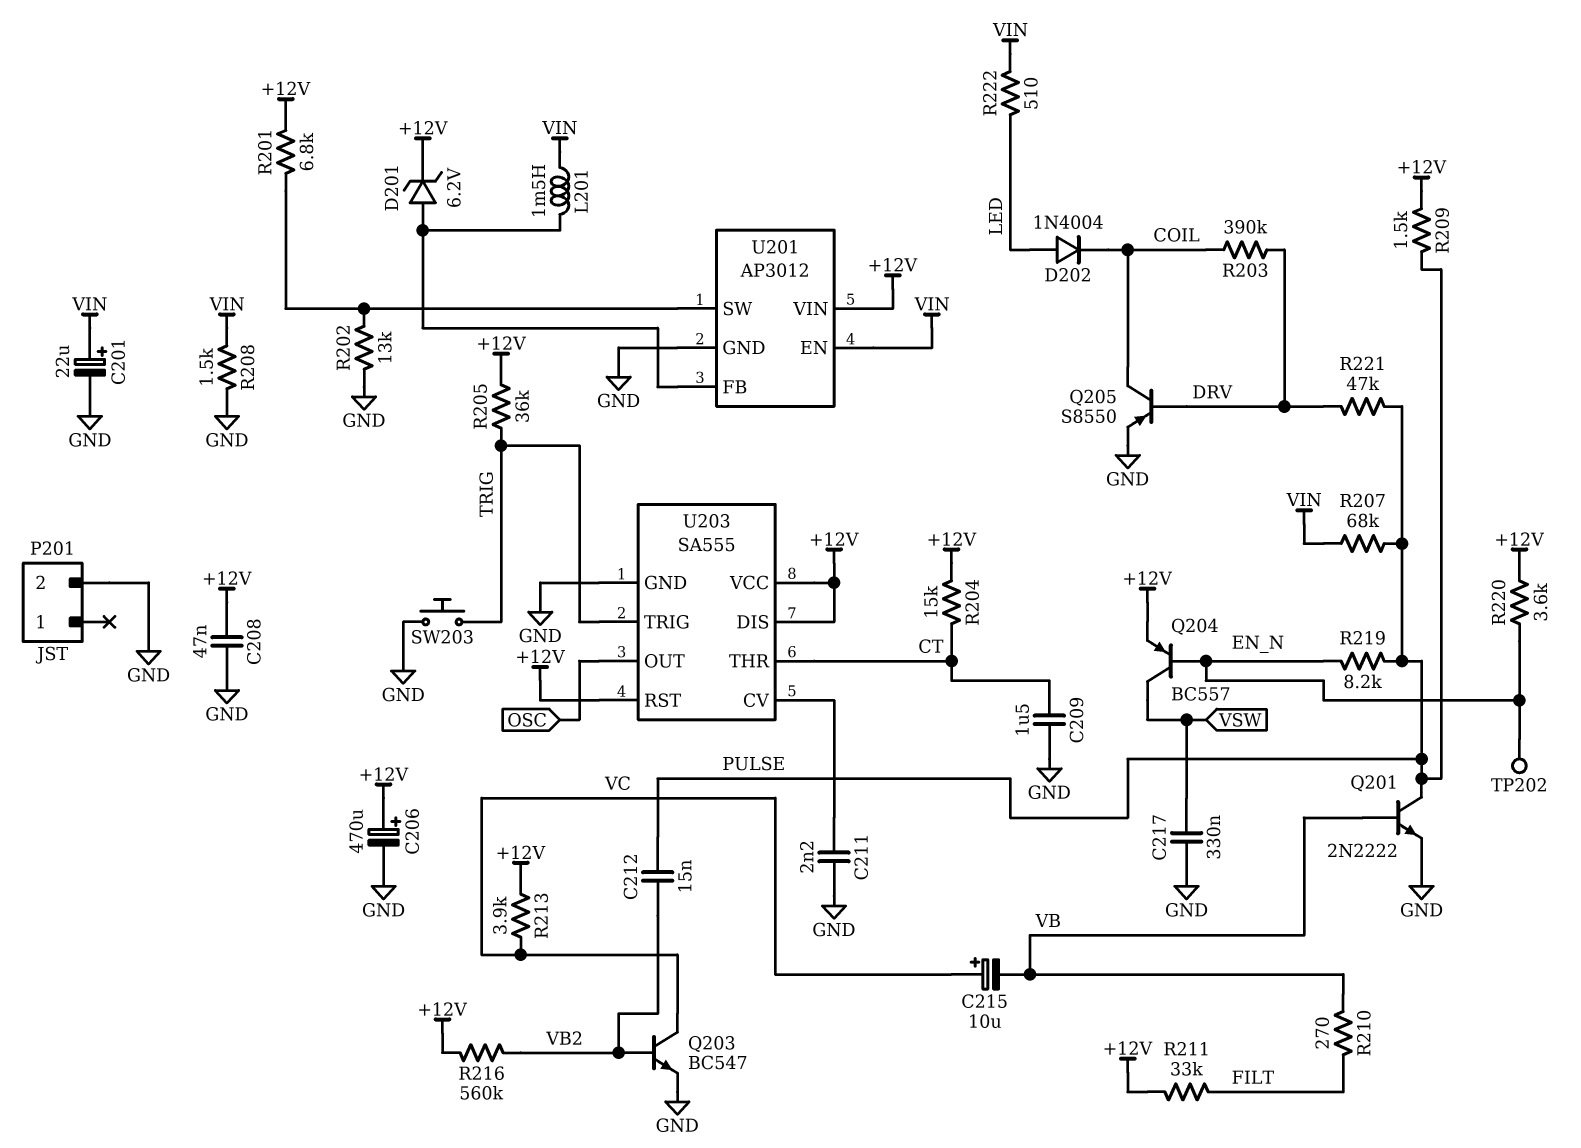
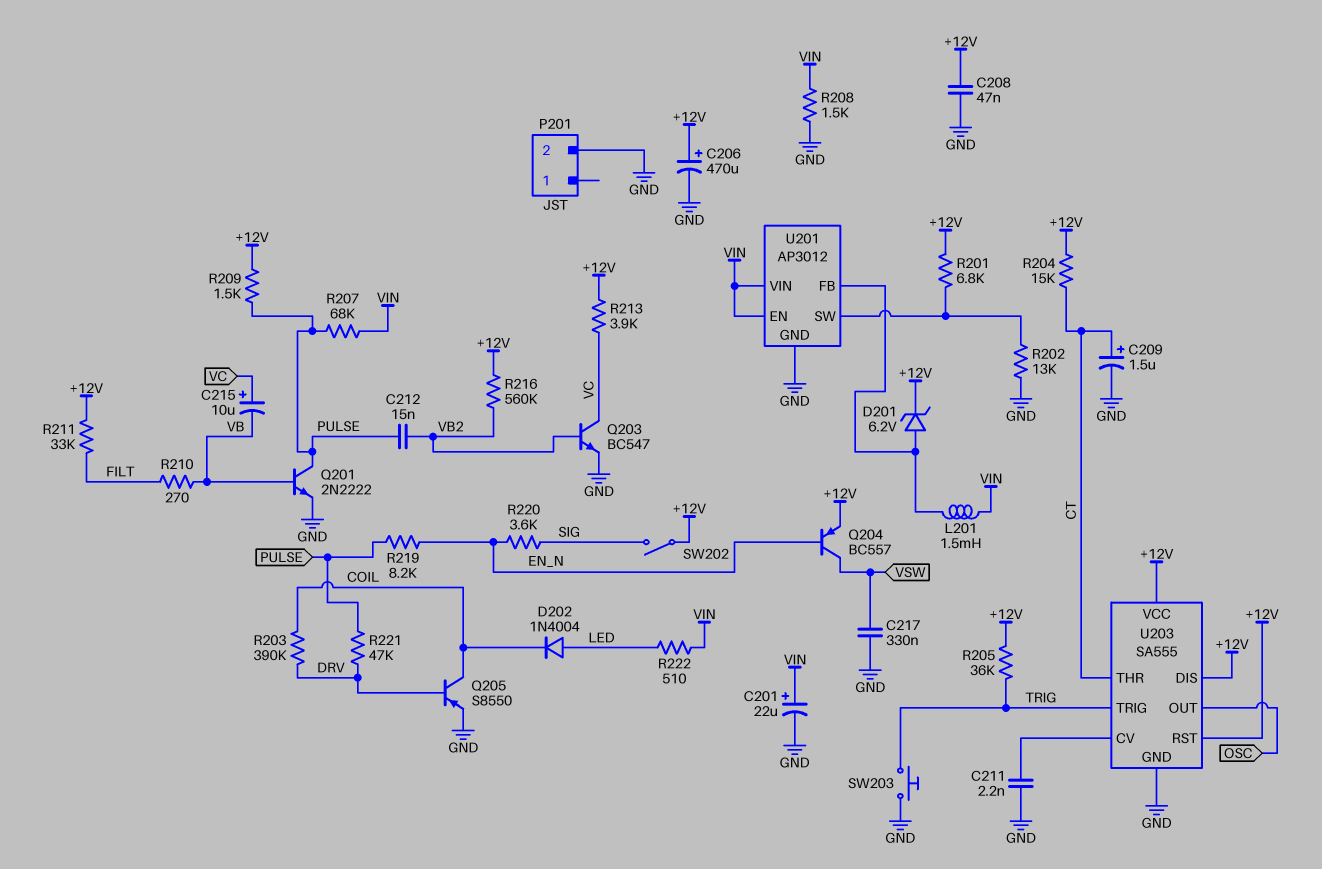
C209: 1.5uF (CT, GND) -> 1.5uF (plus CT, minus GND)
R220: 3.6k (+12V, EN_N) -> 3.6k (EN_N, SIG)
SW202: none -> switch (+12V, SIG)
TP202: test point (EN_N) -> none
U201 pin VIN: +12V -> VIN

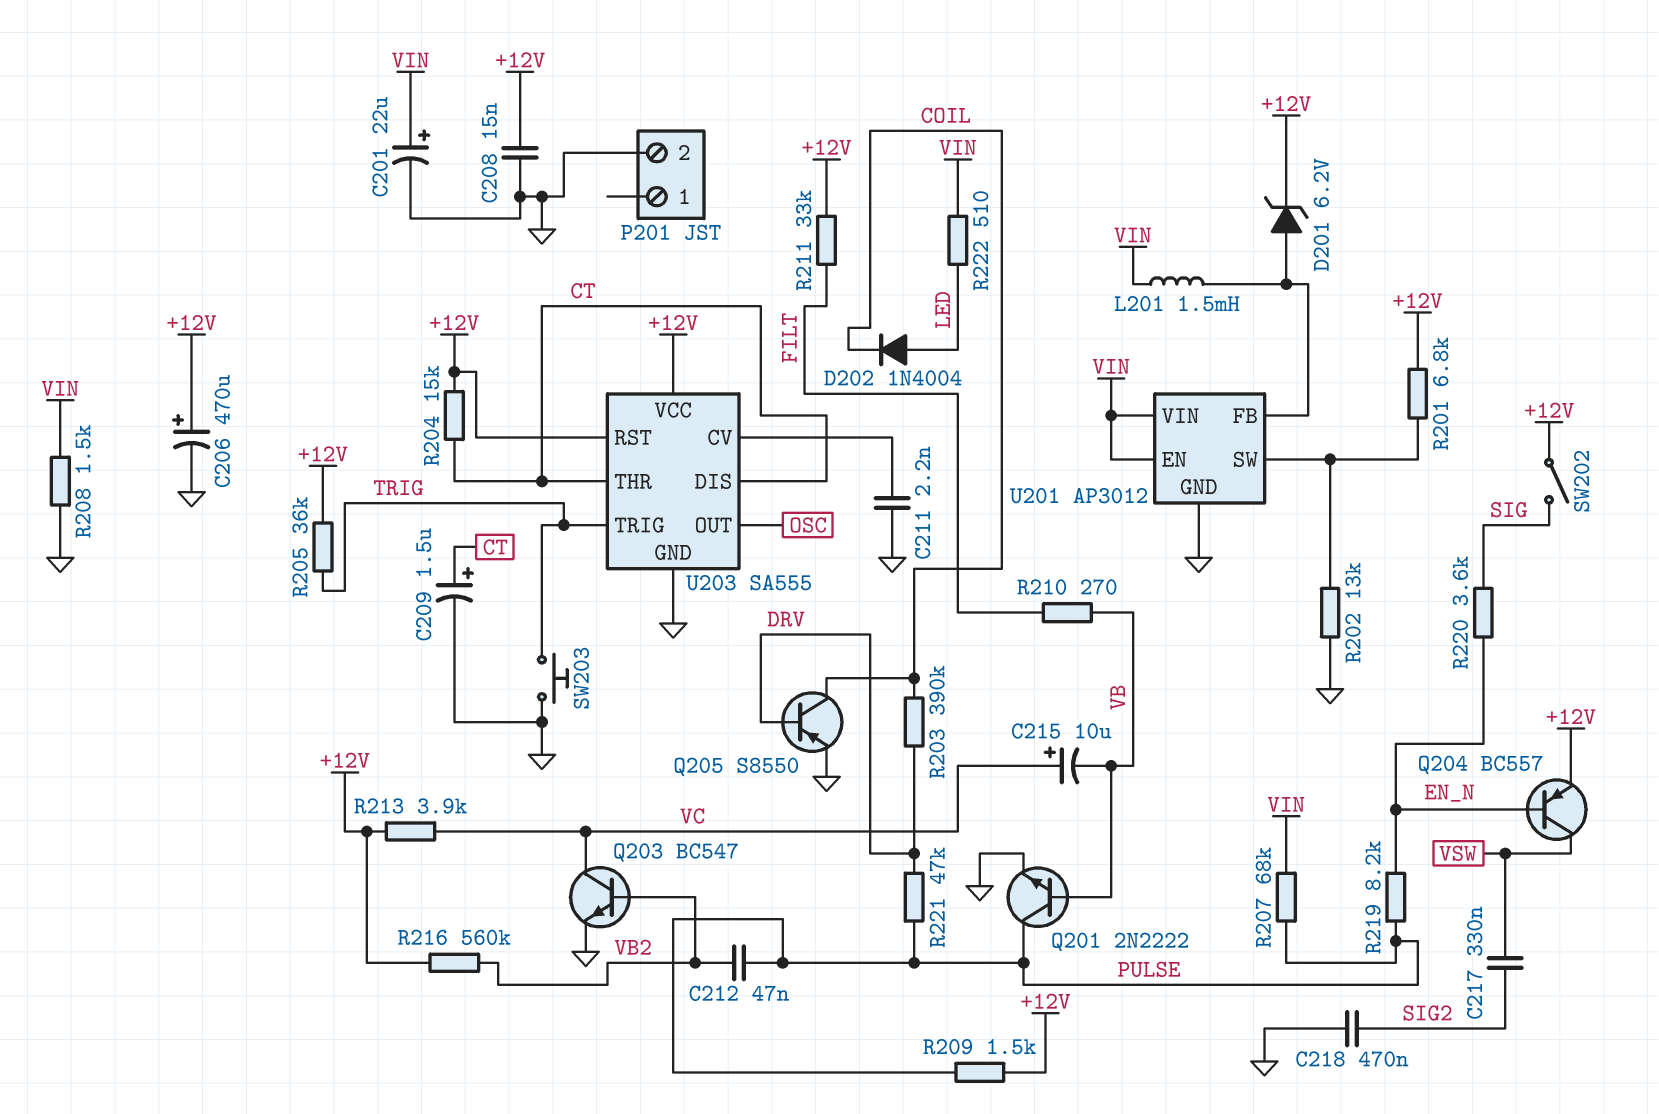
C208: 47nF (+12V, GND) -> 15nF (+12V, GND)
C212: 15nF (PULSE, VB2) -> 47nF (PULSE, VB2)
C217: 330nF (GND, VSW) -> 330nF (SIG2, VSW)
C218: none -> 470nF (GND, SIG2)
U203 pin DIS: +12V -> CT

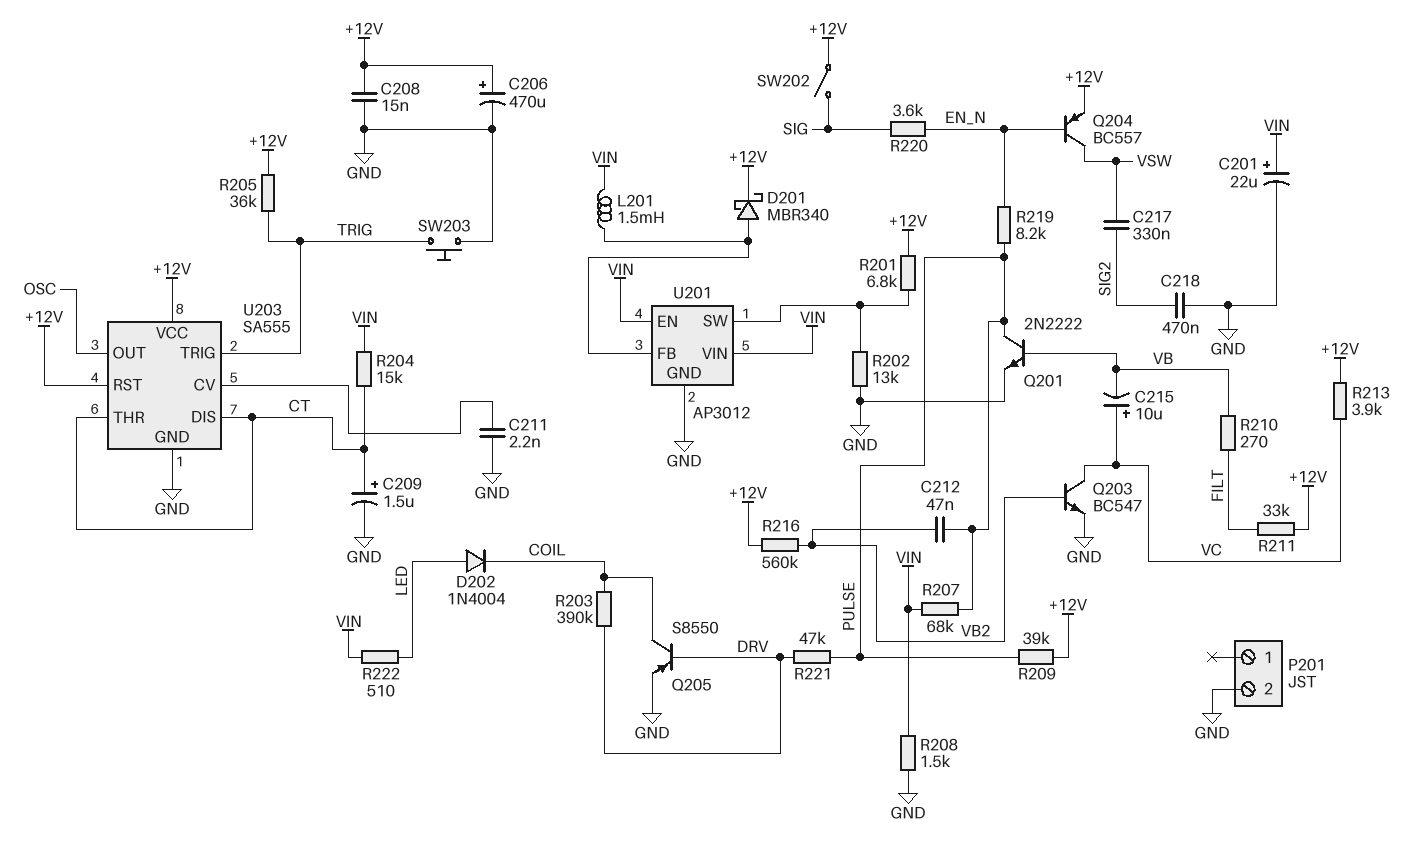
D201: zener 6.2V (A U201/FB, K +12V) -> schottky MBR340 (A U201/FB, K +12V)
R204: 15k (+12V, CT) -> 15k (CT, VIN)
R209: 1.5k (+12V, PULSE) -> 39k (+12V, PULSE)

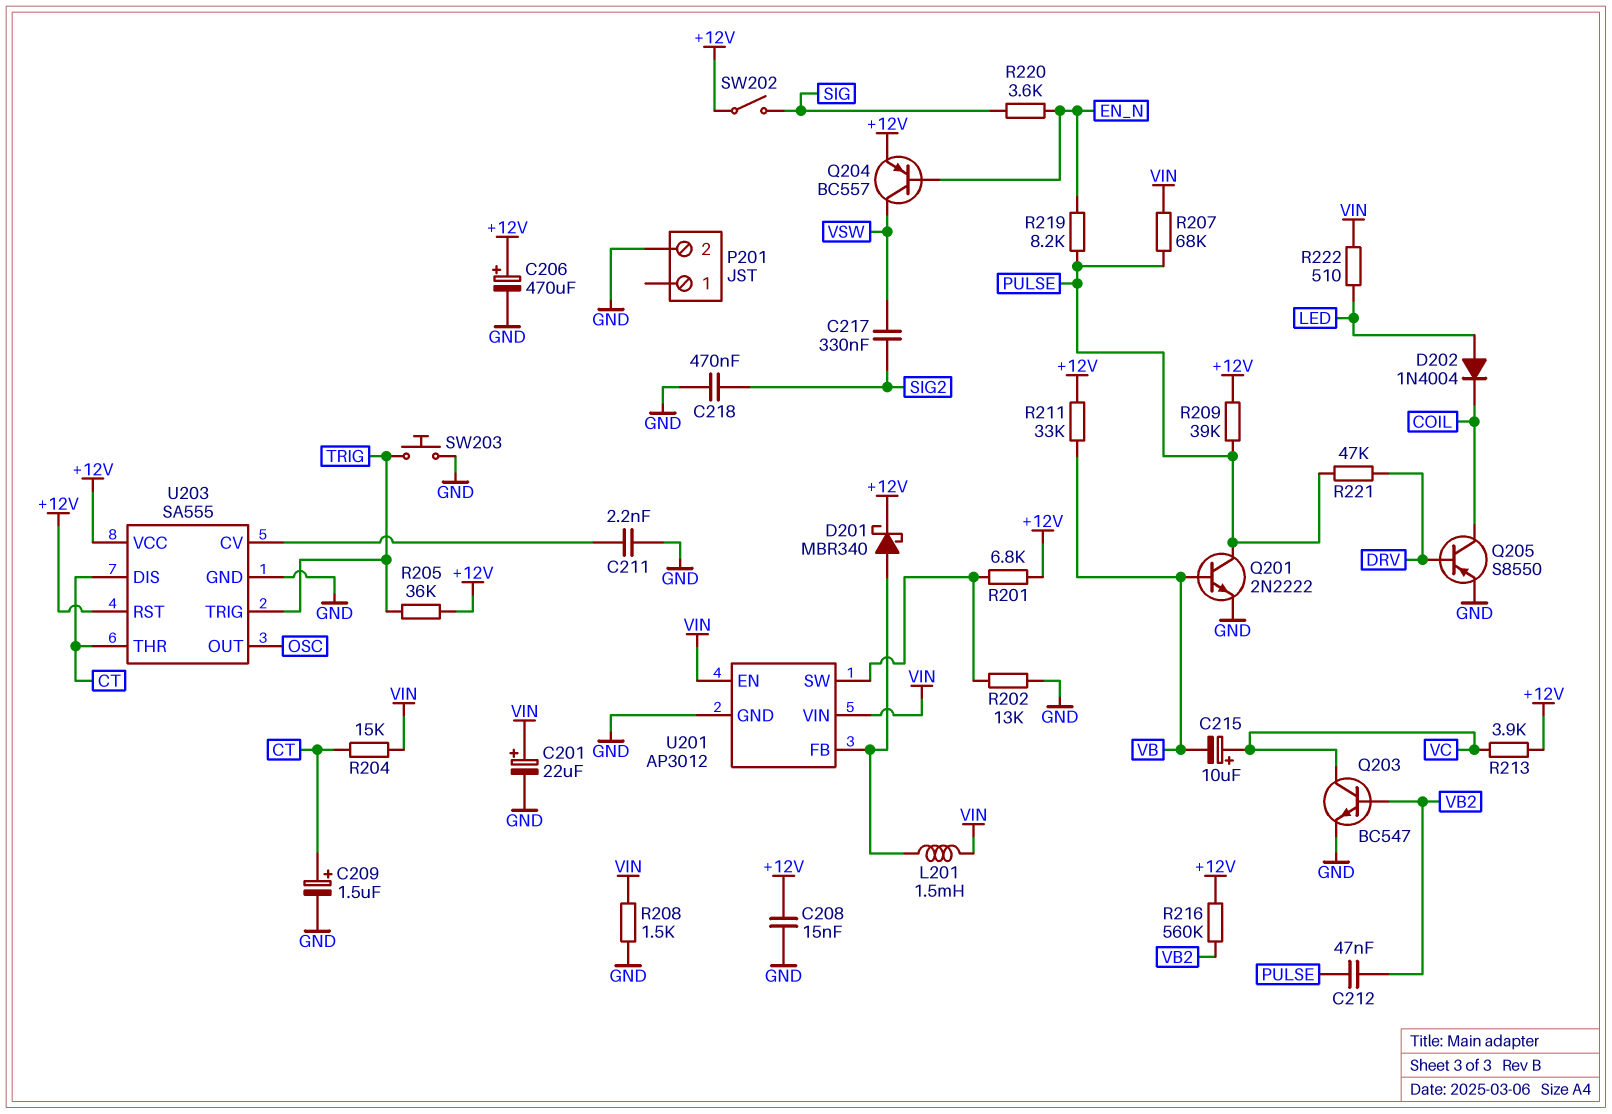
R203: 390k (COIL, DRV) -> none
R210: 270 (FILT, VB) -> none
R211: 33k (+12V, FILT) -> 33k (+12V, VB)

